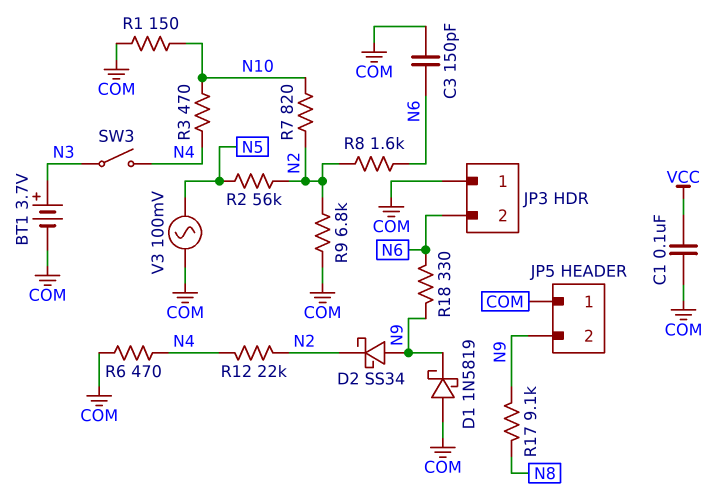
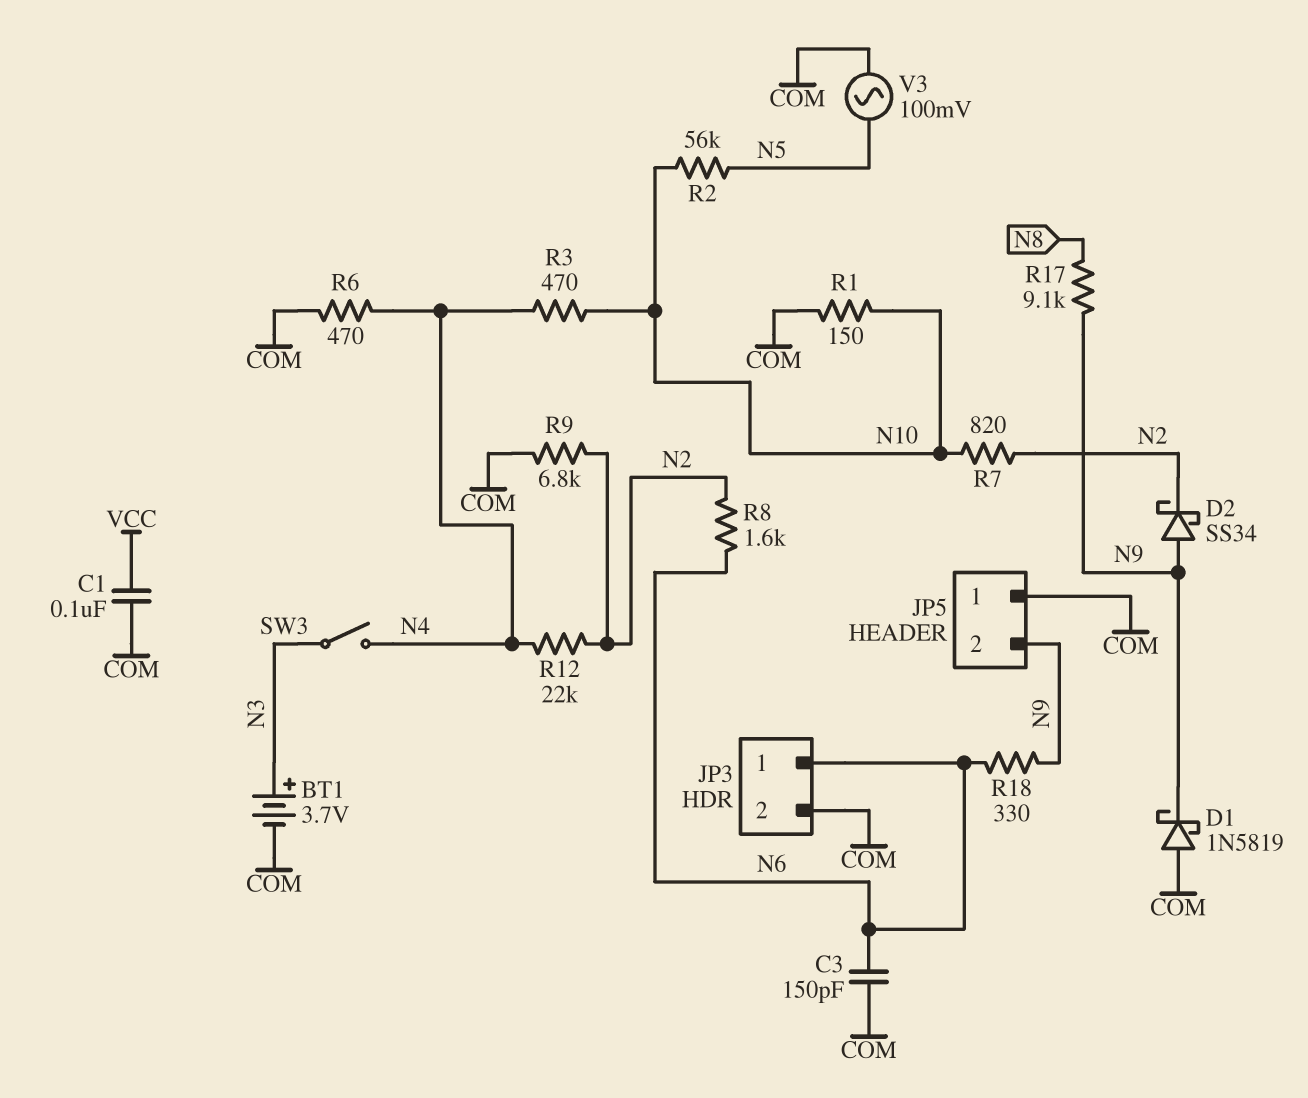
JP3 pin 1: COM -> N6
JP3 pin 2: N6 -> COM
R2: 56k (N2, N5) -> 56k (N5, N10)

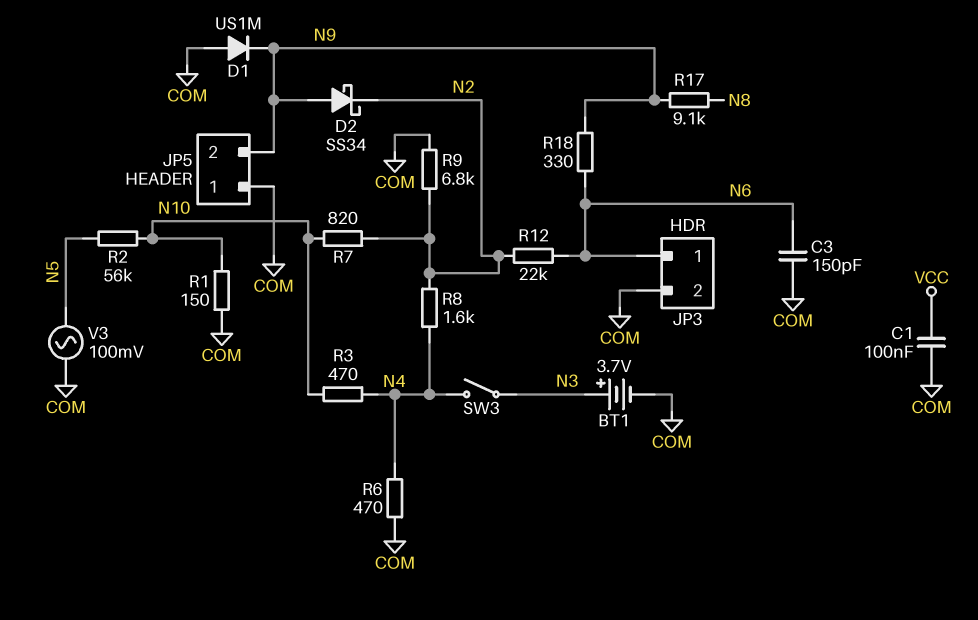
D1: schottky 1N5819 (A COM, K N9) -> diode US1M (A COM, K N9)
R8: 1.6k (N2, N6) -> 1.6k (N2, N4)
R12: 22k (N2, N4) -> 22k (N2, N6)

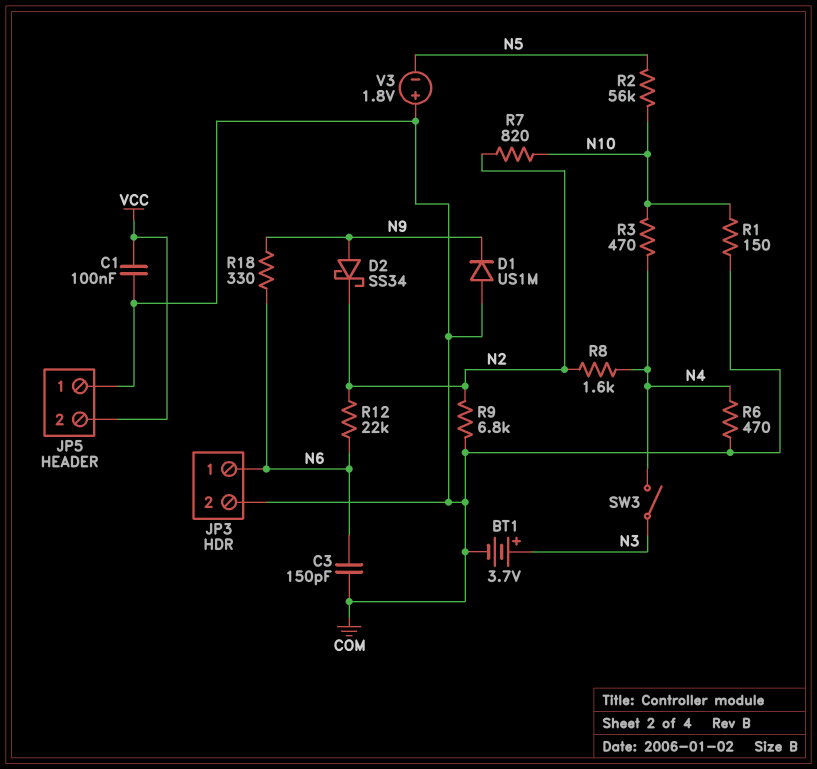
JP5 pin 2: N9 -> VCC
R17: 9.1k (N8, N9) -> none
V3: AC 100mV (COM, N5) -> 1.8V (plus COM, minus N5)

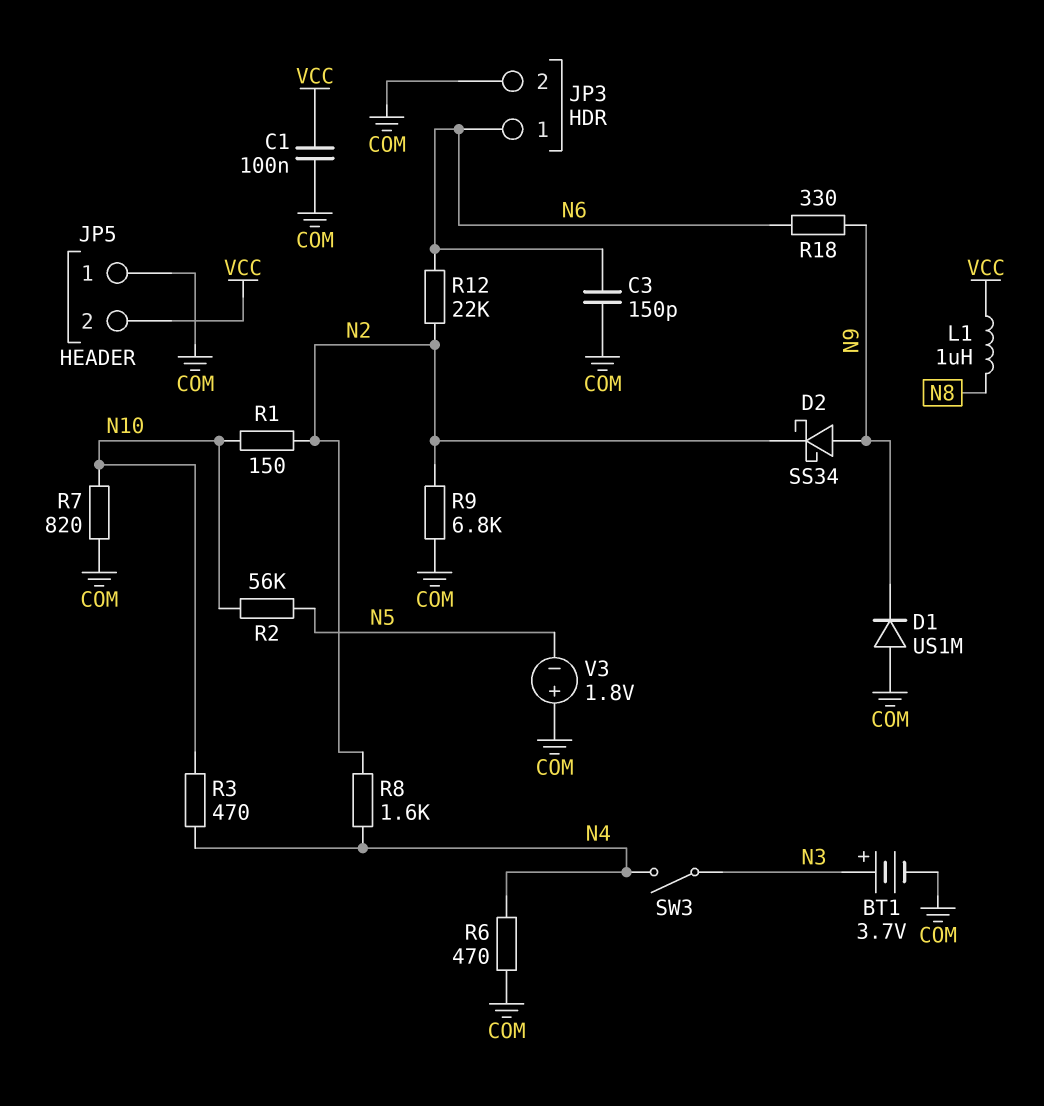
L1: none -> 1uH (N8, VCC)
R1: 150 (COM, N10) -> 150 (N2, N10)
R7: 820 (N2, N10) -> 820 (COM, N10)

